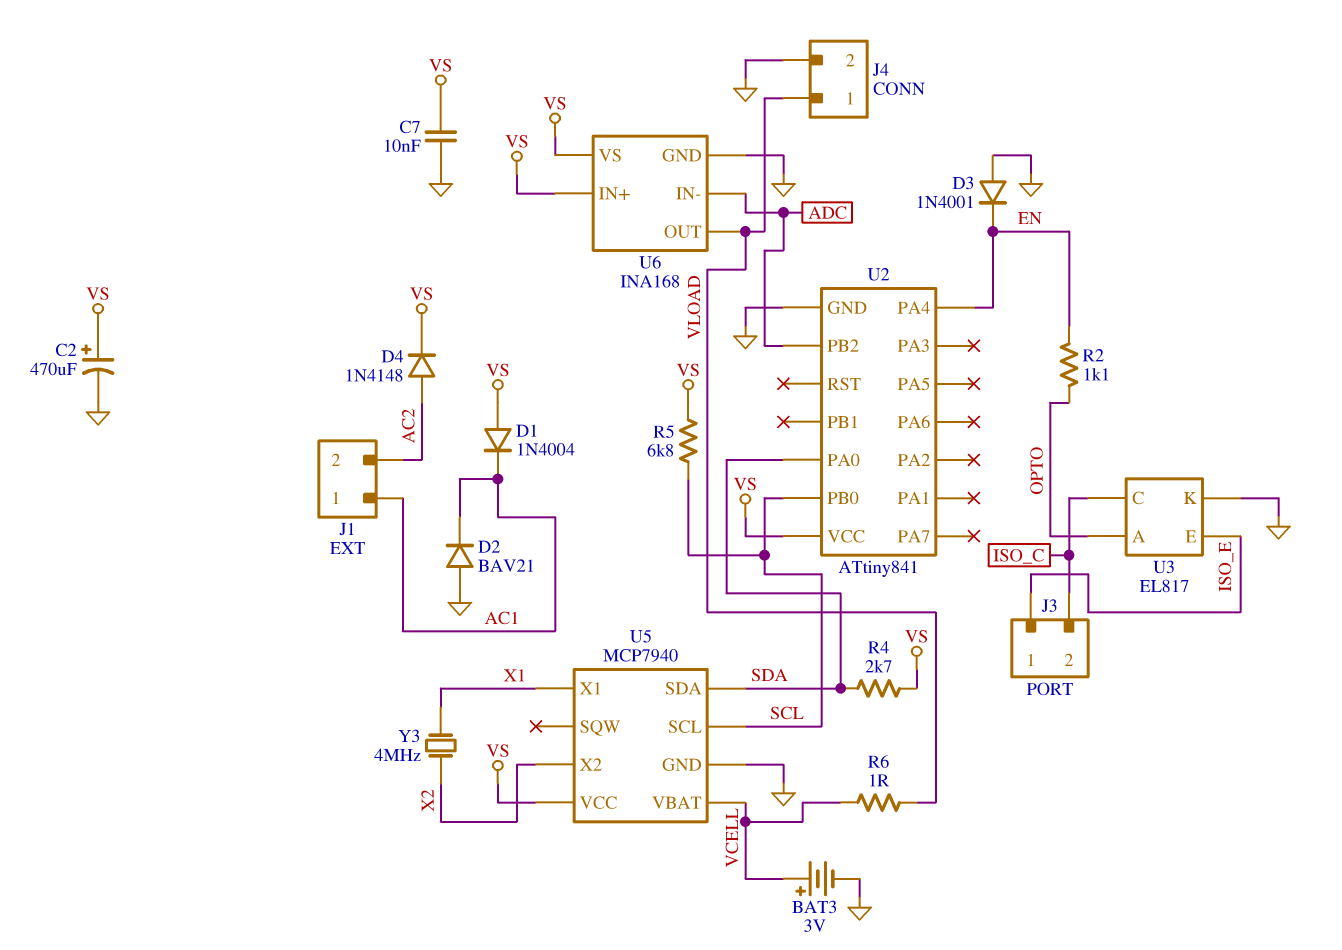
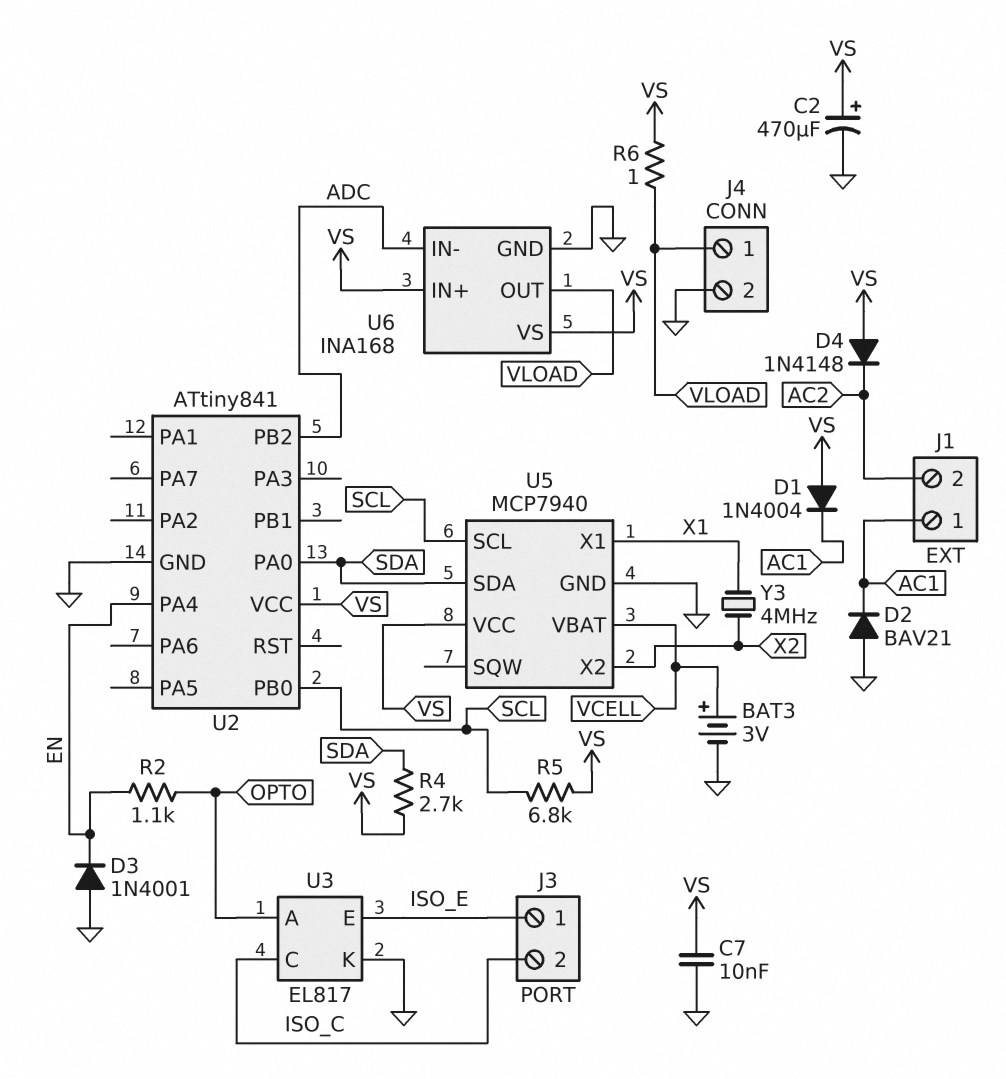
D4: diode 1N4148 (A AC2, K VS) -> diode 1N4148 (A VS, K AC2)
R6: 1 (VCELL, VLOAD) -> 1 (VLOAD, VS)

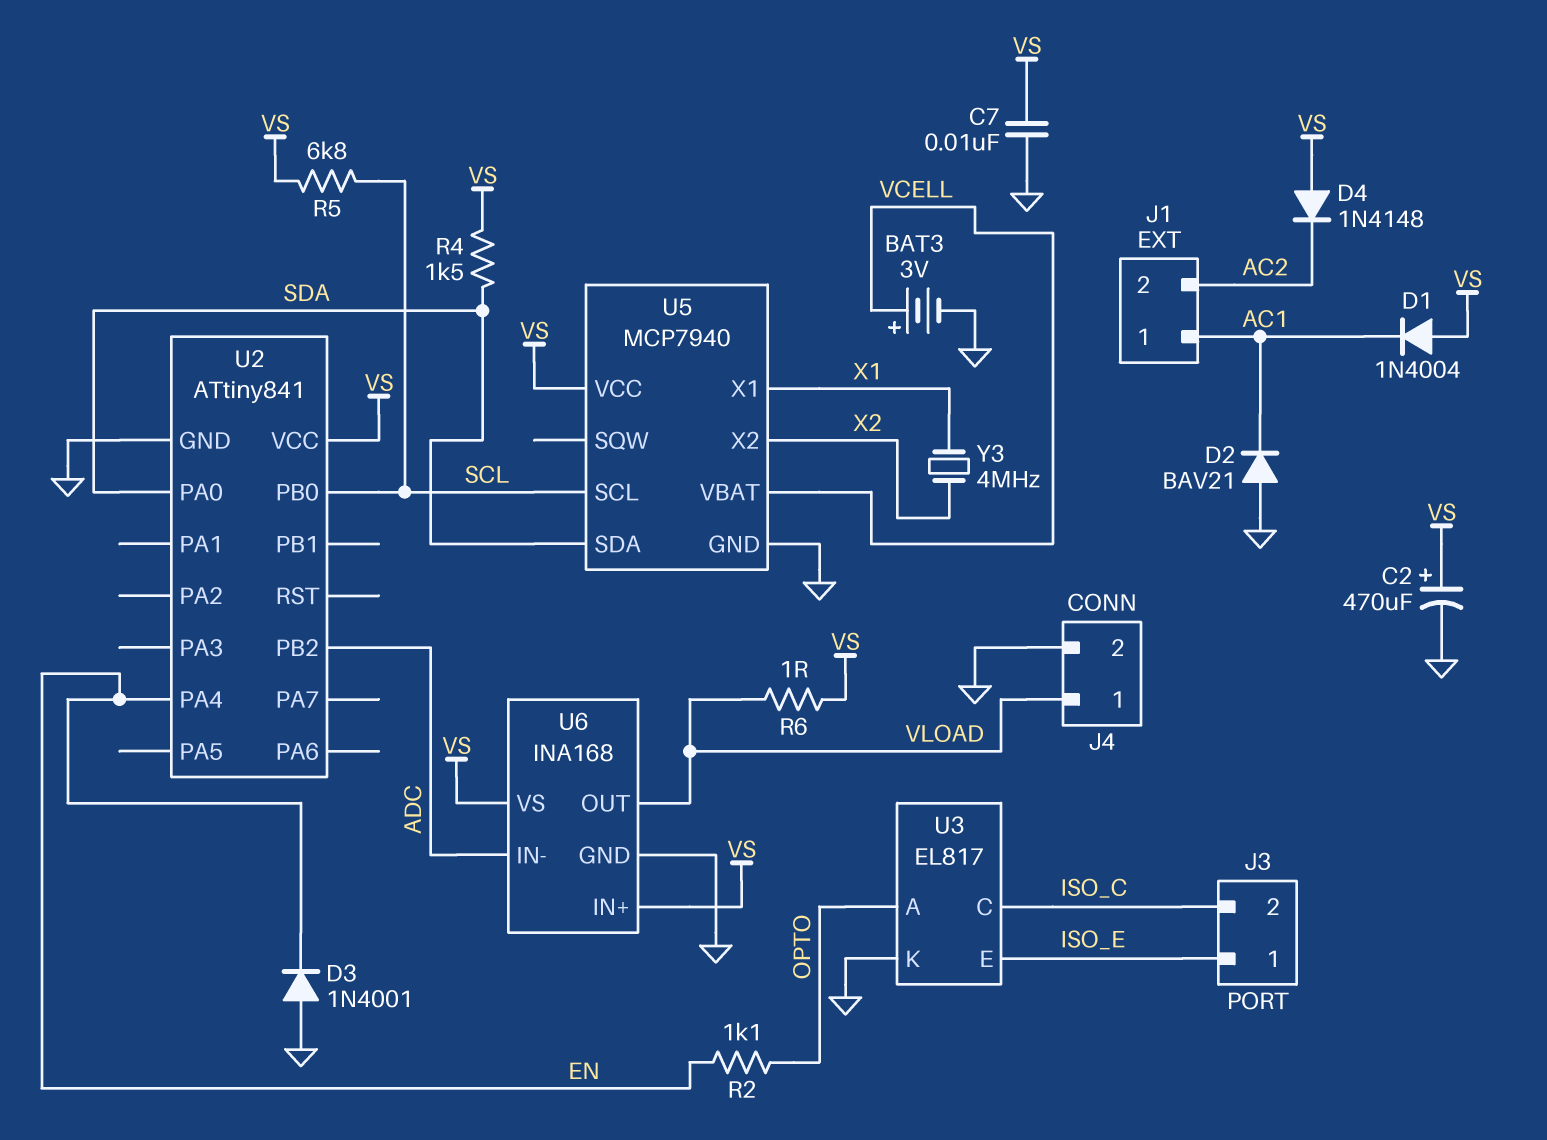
R4: 2.7k (SDA, VS) -> 1.5k (SDA, VS)

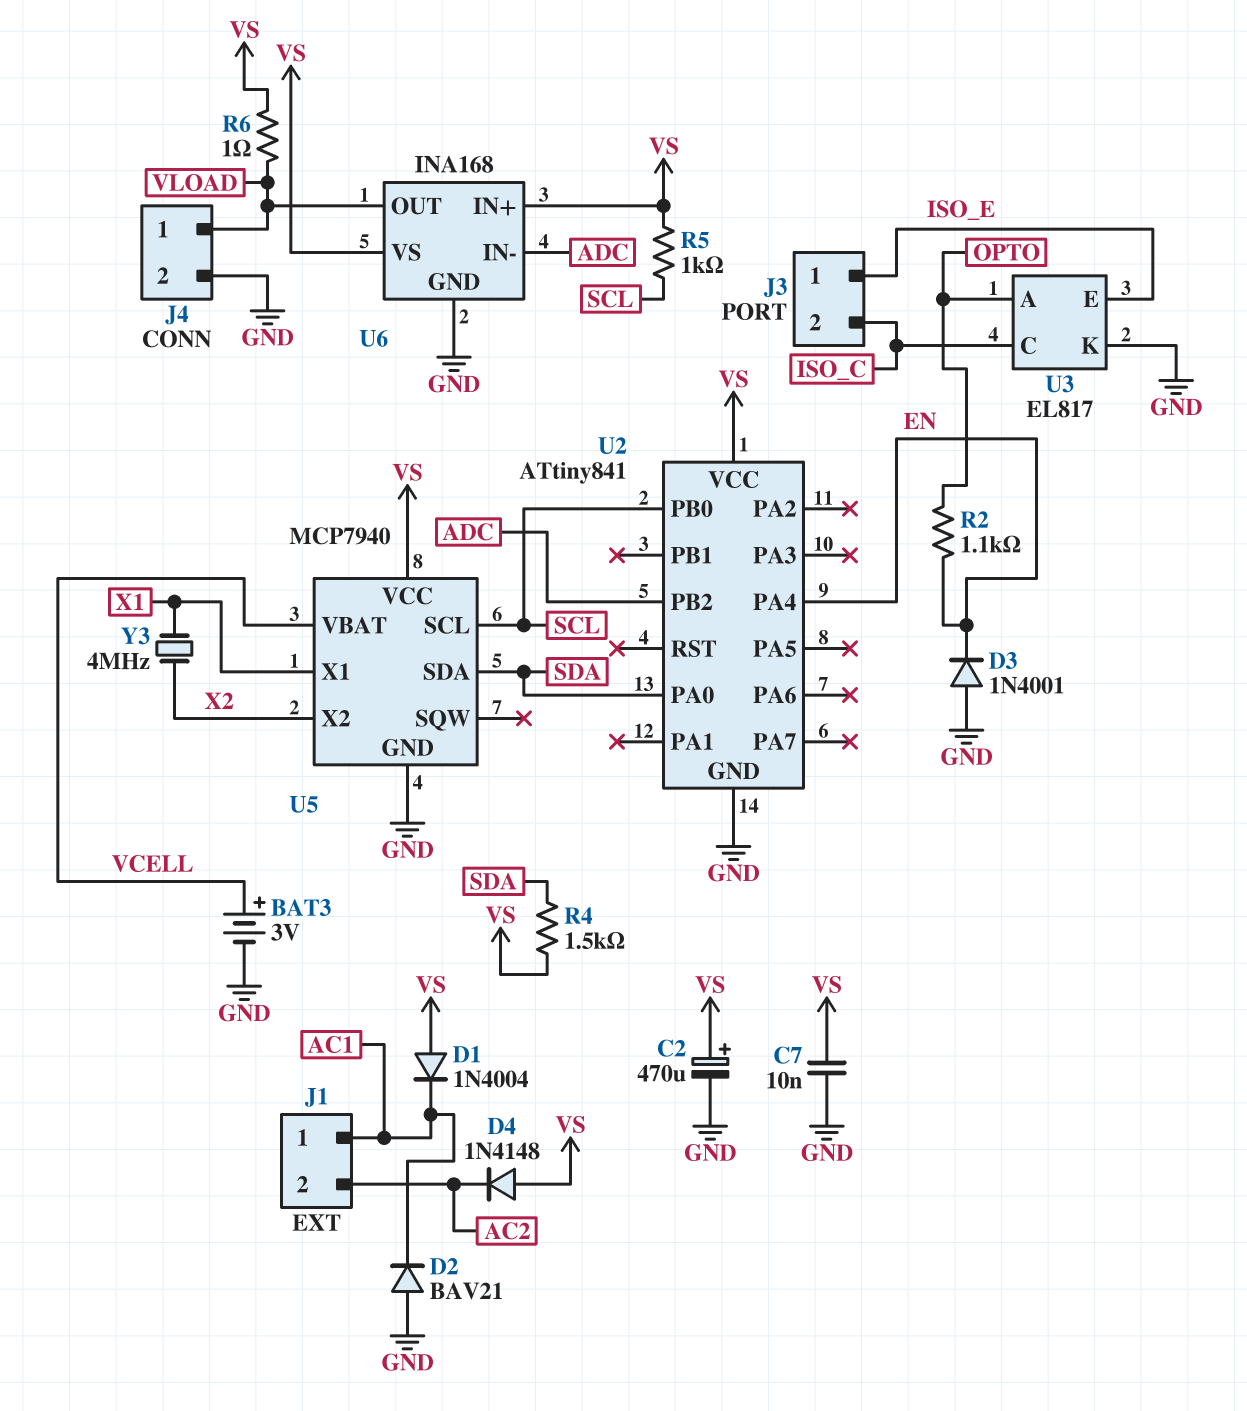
R5: 6.8k (SCL, VS) -> 1k (SCL, VS)

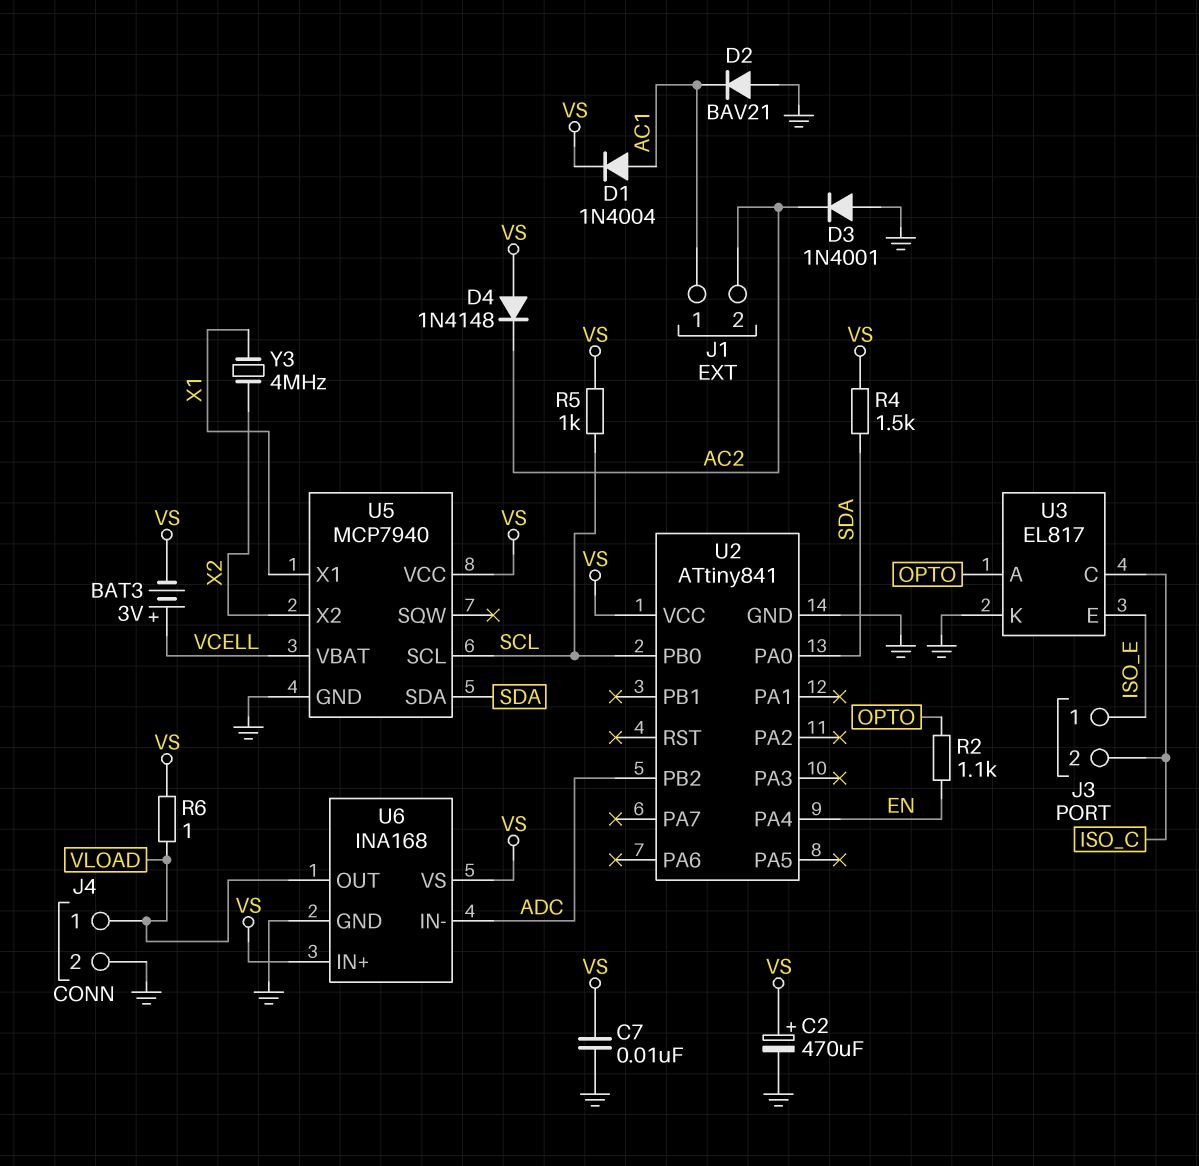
BAT3: 3V (plus VCELL, minus GND) -> 3V (plus VCELL, minus VS)
D1: diode 1N4004 (A VS, K AC1) -> diode 1N4004 (A AC1, K VS)
D3: diode 1N4001 (A GND, K EN) -> diode 1N4001 (A GND, K AC2)

